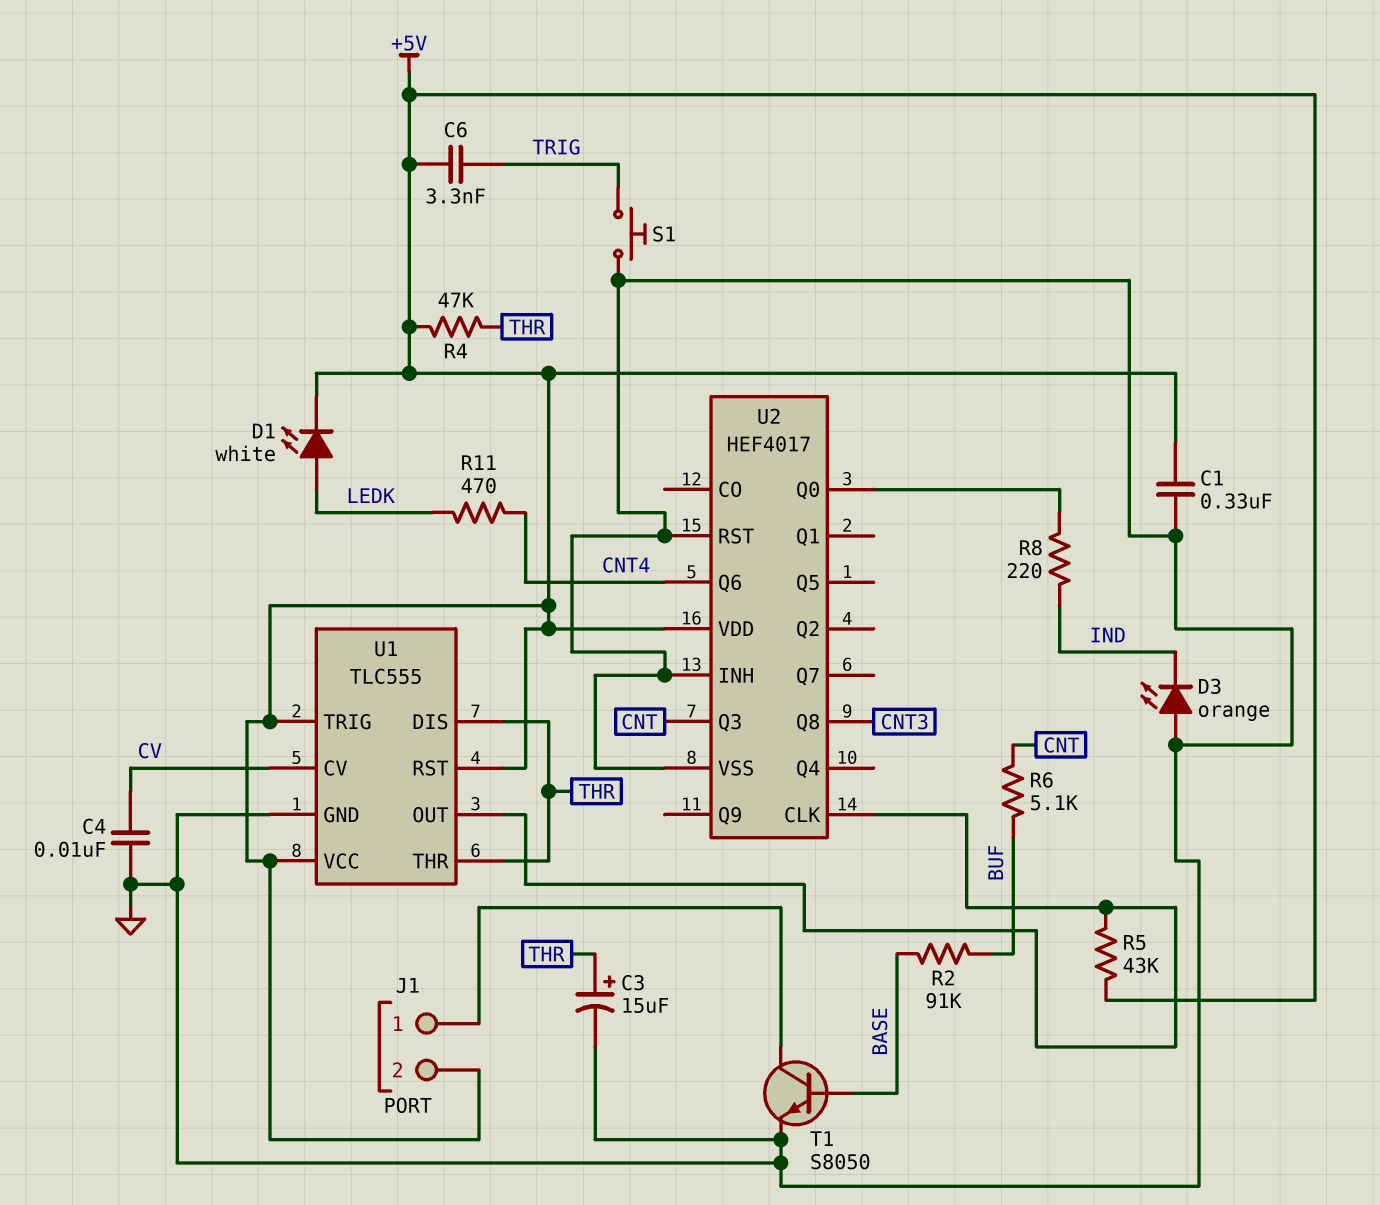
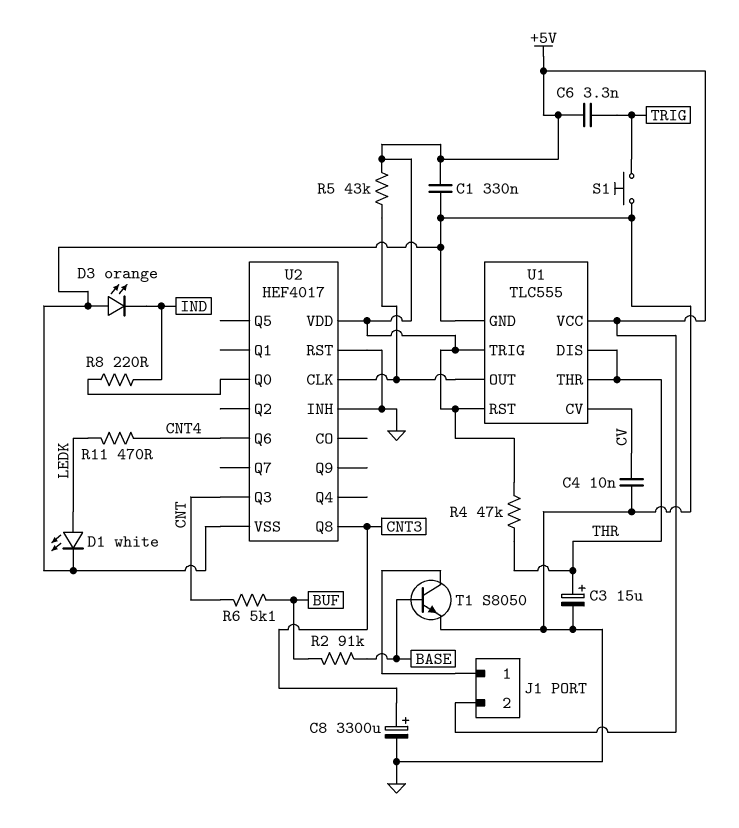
C8: none -> 3300uF (plus CNT3, minus GND)
D1: LED white (A LEDK, K +5V) -> LED white (A LEDK, K GND)

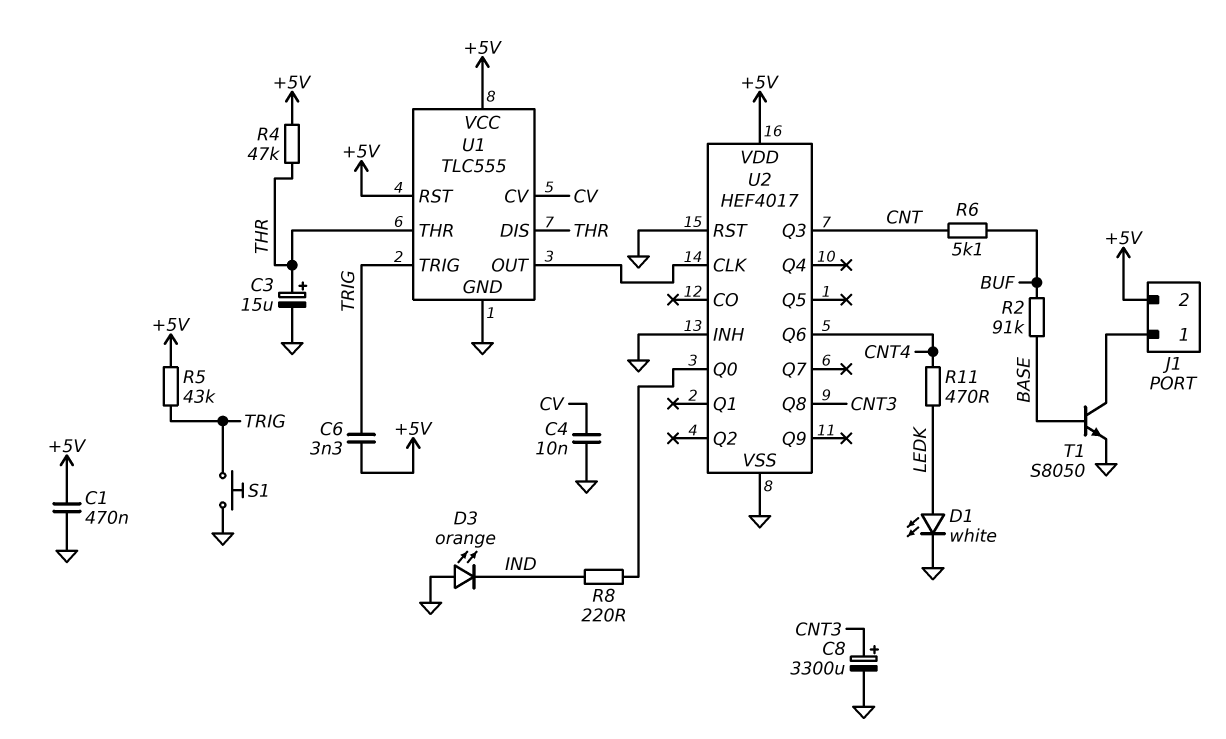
C1: 330nF (+5V, GND) -> 470nF (+5V, GND)
R5: 43k (+5V, U1/OUT) -> 43k (+5V, TRIG)
U1 pin TRIG: +5V -> TRIG

